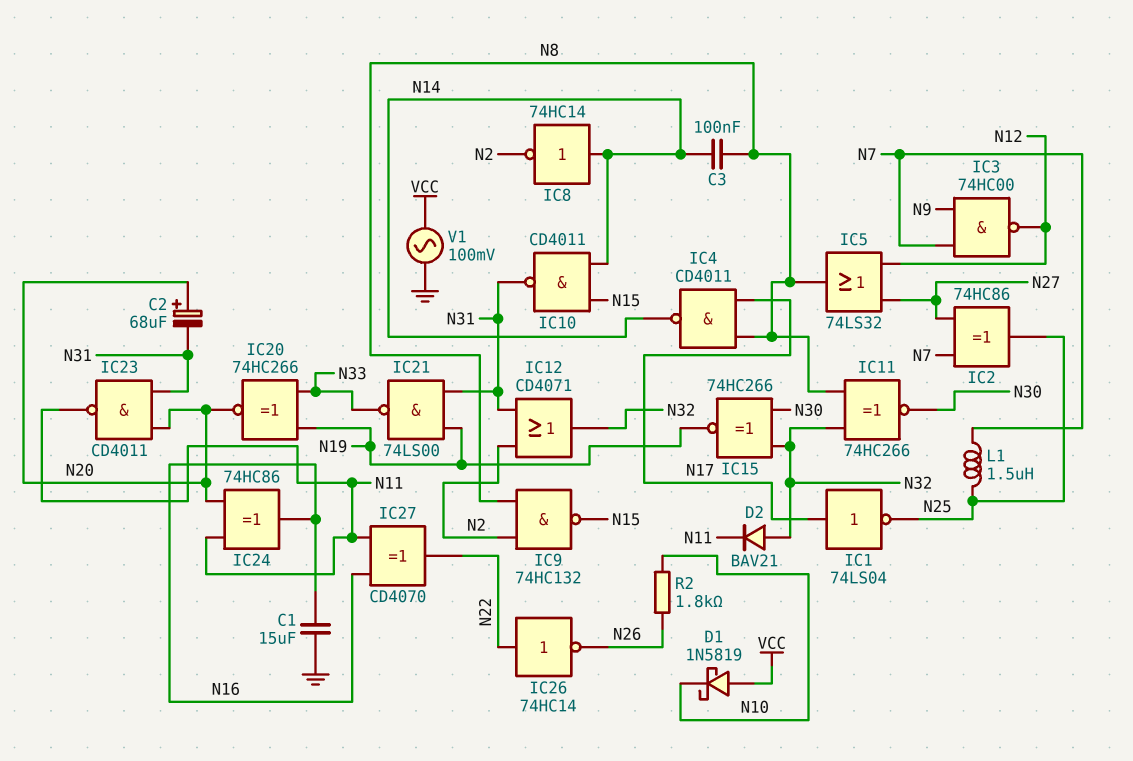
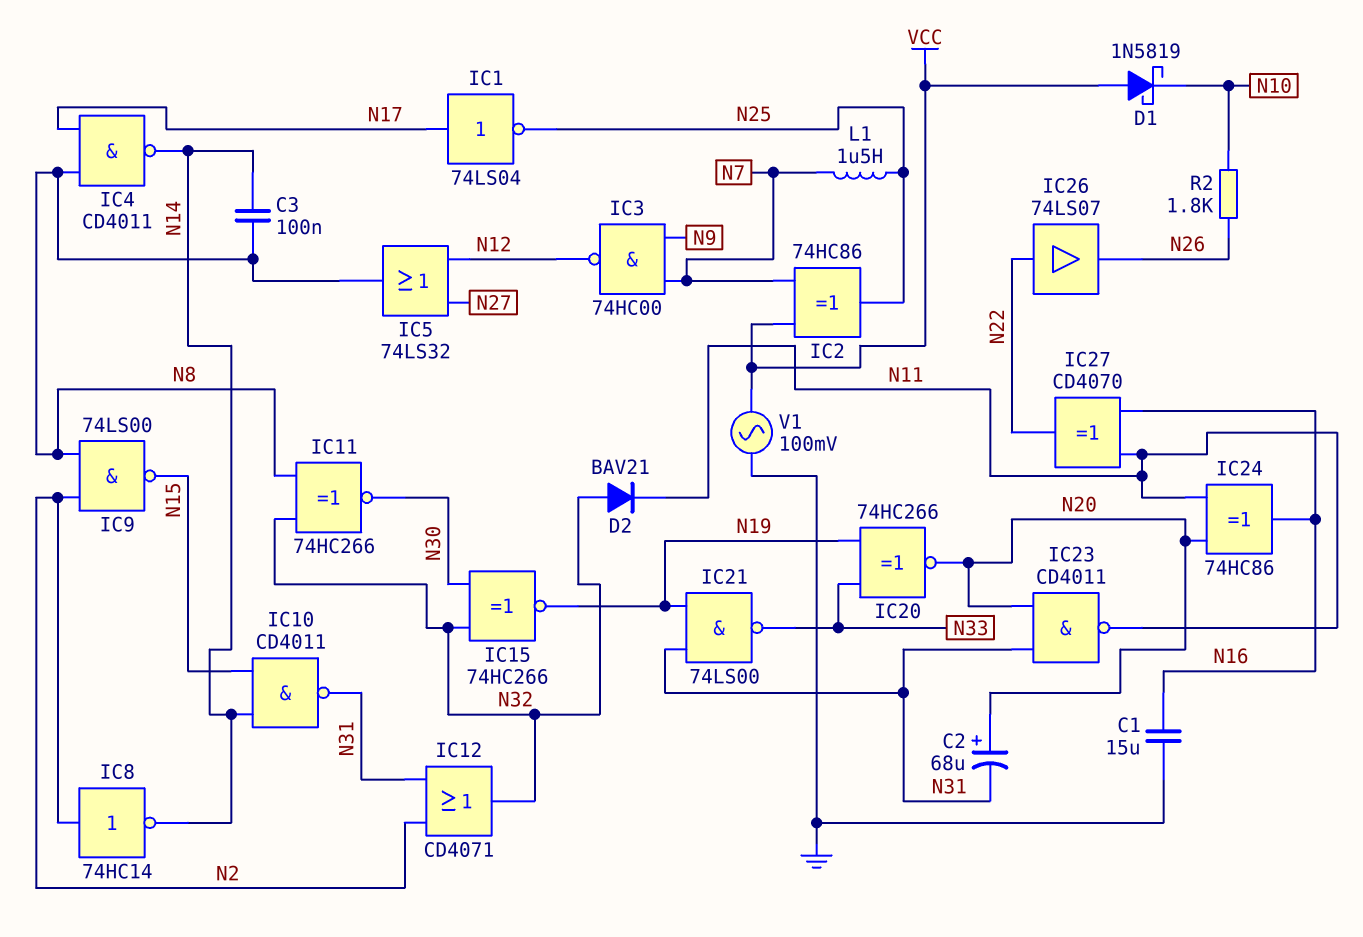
IC2: XOR 74HC86 (in N7, in N27, out N25) -> XOR 74HC86 (in N7, in VCC, out N25)
IC8: NOT 74HC14 (in N14, out N2) -> NOT 74HC14 (in N2, out N14)
IC9: NAND 74HC132 (in N2, in N8, out N15) -> NAND 74LS00 (in N2, in N8, out N15)
IC26: NOT 74HC14 (in N22, out N26) -> buffer 74LS07 (in N22, out N26)

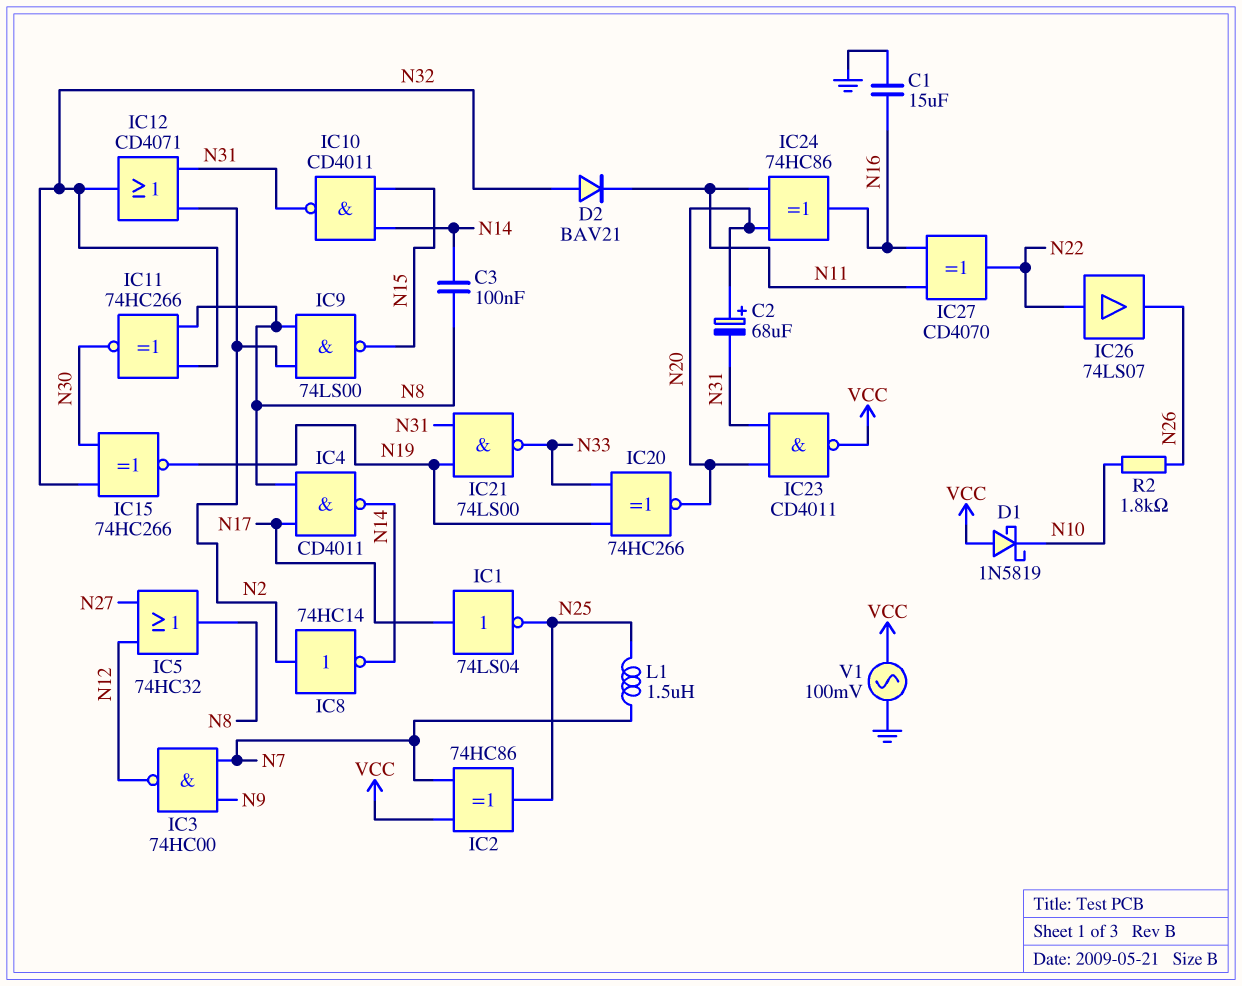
IC5: OR 74LS32 (in N12, in N27, out N8) -> OR 74HC32 (in N12, in N27, out N8)
IC23: NAND CD4011 (in N20, in N31, out N11) -> NAND CD4011 (in N20, in N31, out VCC)

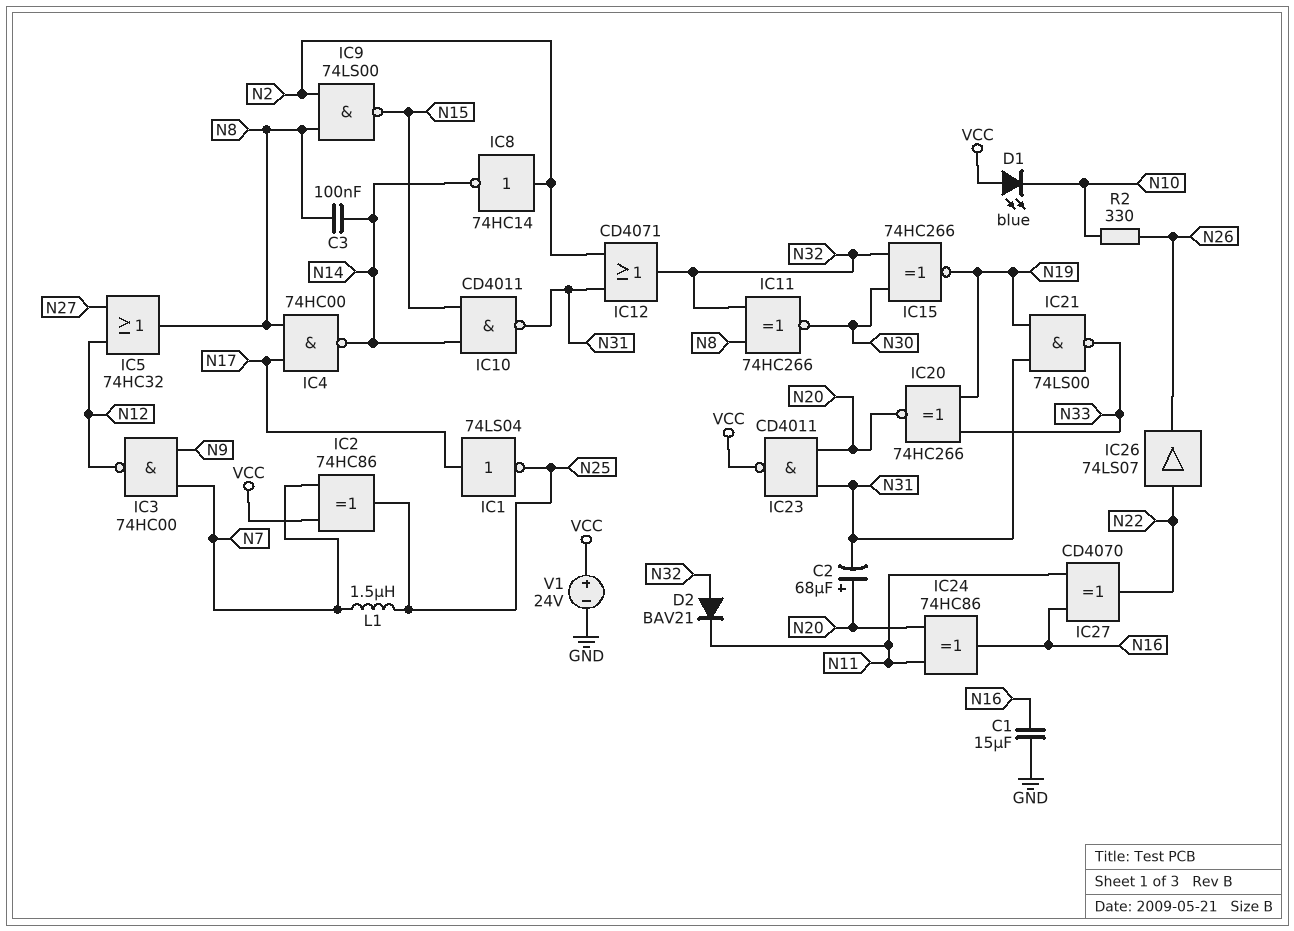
D1: schottky 1N5819 (A VCC, K N10) -> LED blue (A VCC, K N10)
IC4: NAND CD4011 (in N8, in N17, out N14) -> NAND 74HC00 (in N8, in N17, out N14)
R2: 1.8k (N10, N26) -> 330 (N10, N26)
V1: AC 100mV (GND, VCC) -> 24V (plus VCC, minus GND)

